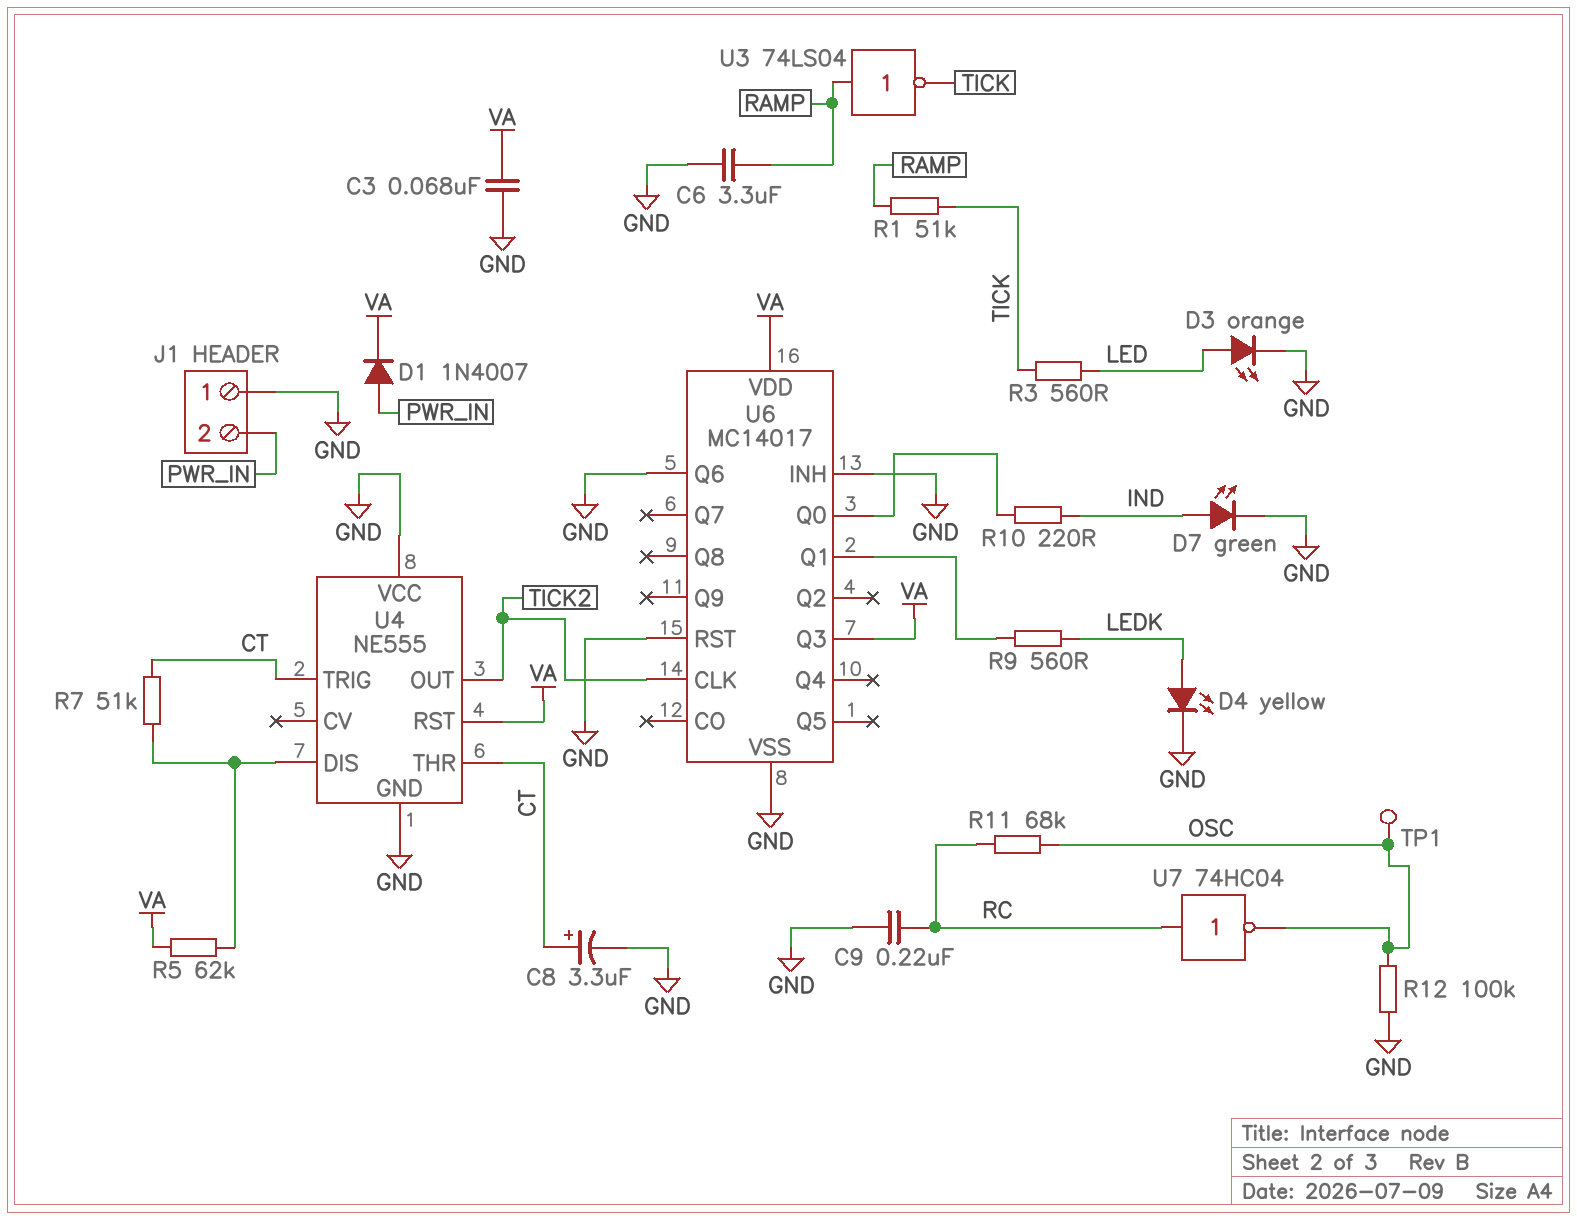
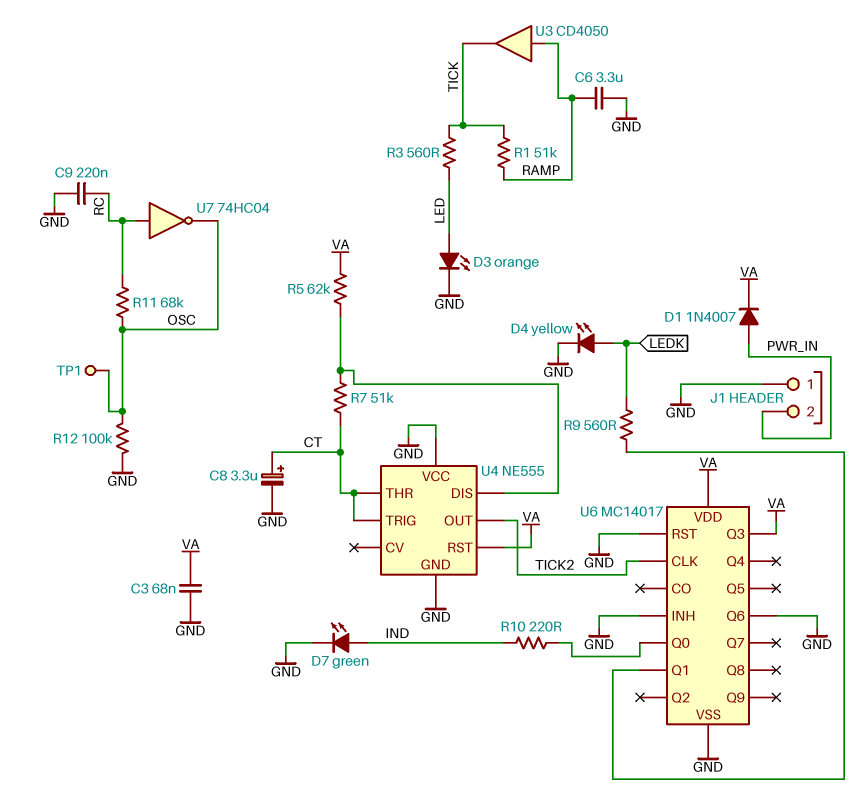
U3: NOT 74LS04 (in RAMP, out TICK) -> buffer CD4050 (in RAMP, out TICK)

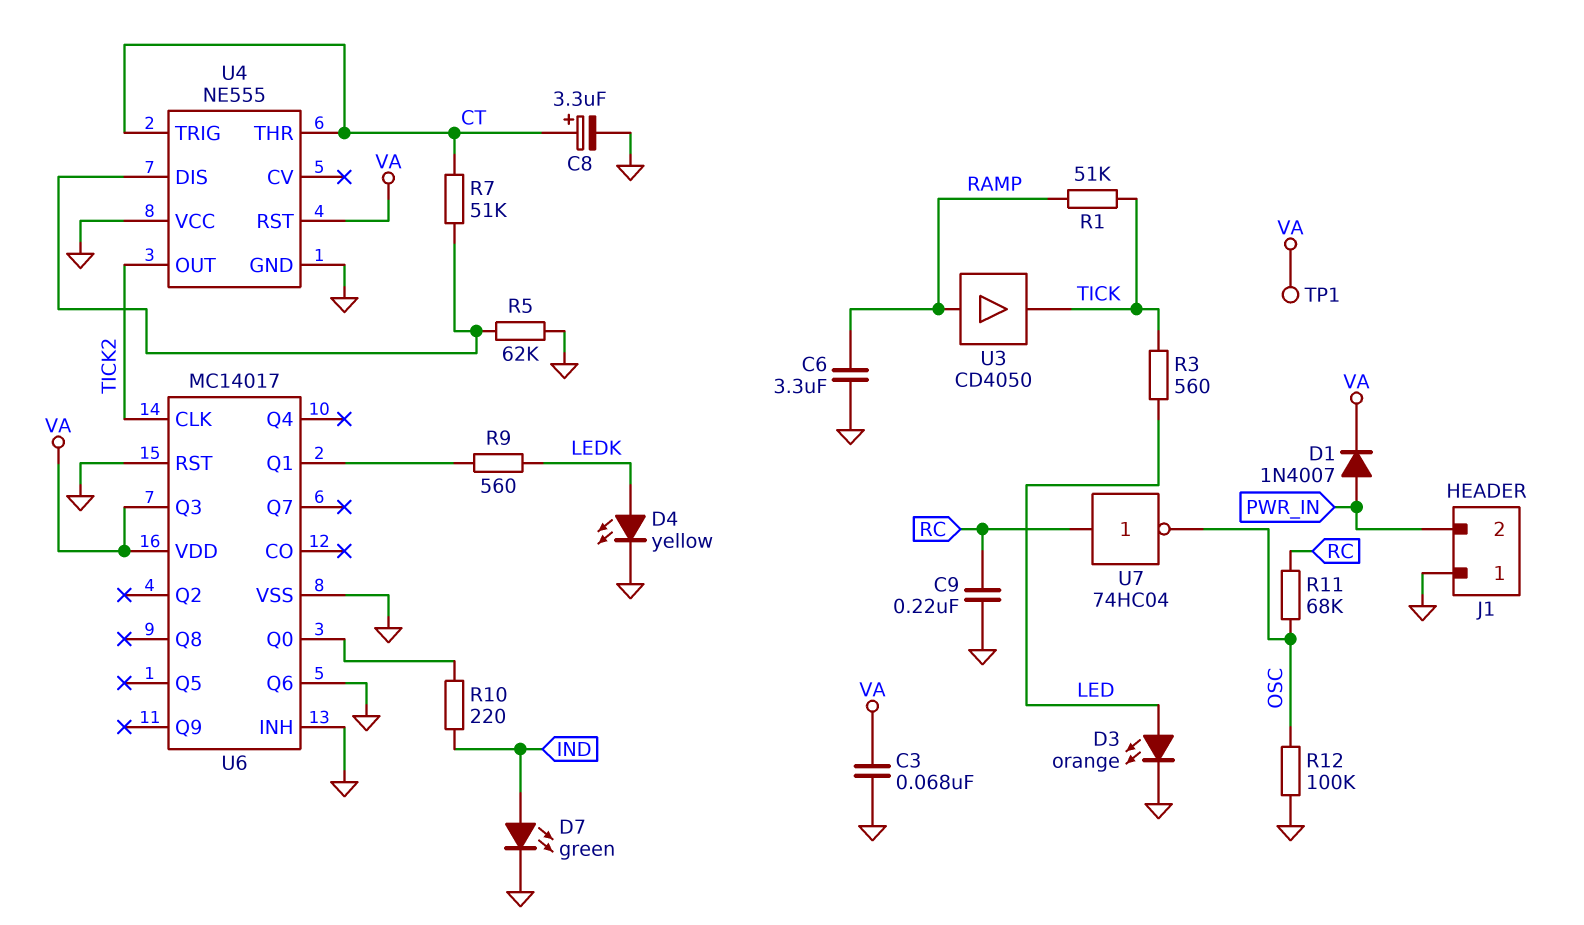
R5: 62k (U4/DIS, VA) -> 62k (GND, U4/DIS)
TP1: test point (OSC) -> test point (VA)

